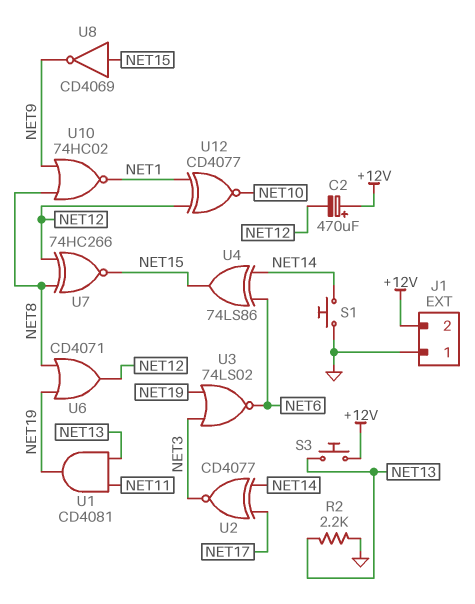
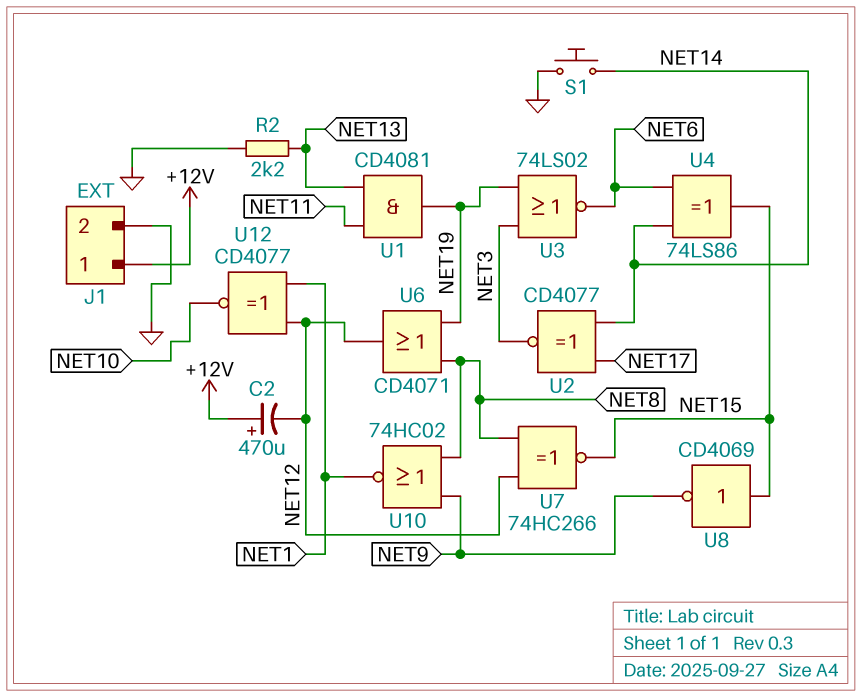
J1 pin 1: GND -> +12V
J1 pin 2: +12V -> GND
S3: button (+12V, NET13) -> none

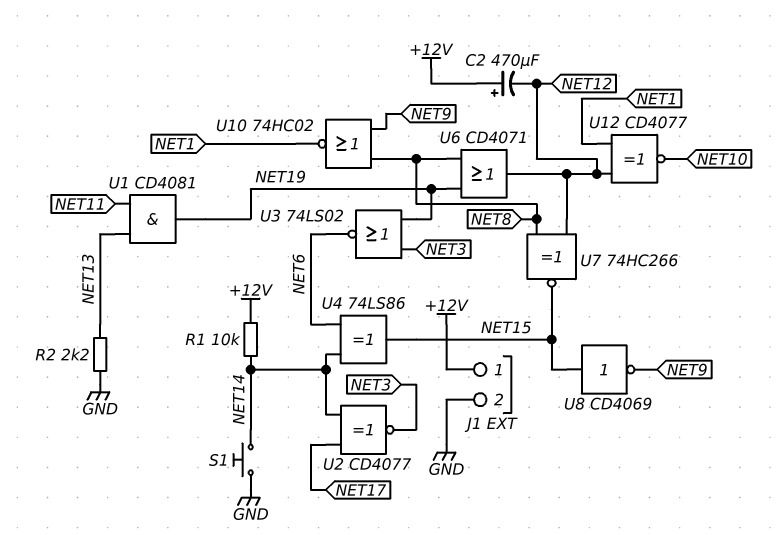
R1: none -> 10k (+12V, NET14)

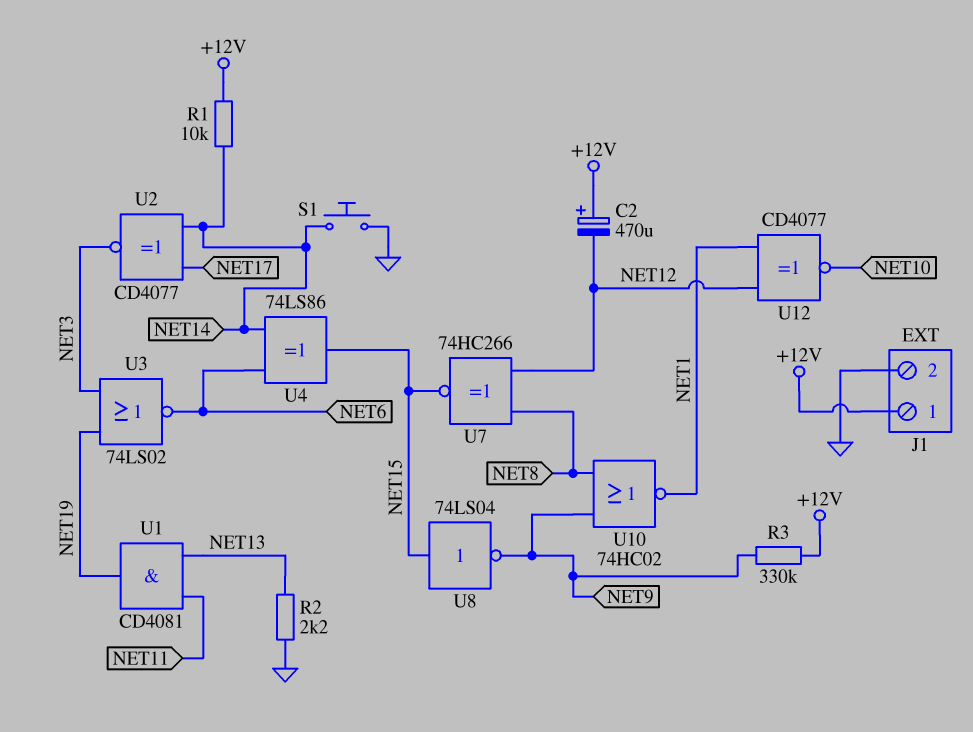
R3: none -> 330k (+12V, NET9)
U6: OR CD4071 (in NET8, in NET19, out NET12) -> none
U8: NOT CD4069 (in NET15, out NET9) -> NOT 74LS04 (in NET15, out NET9)

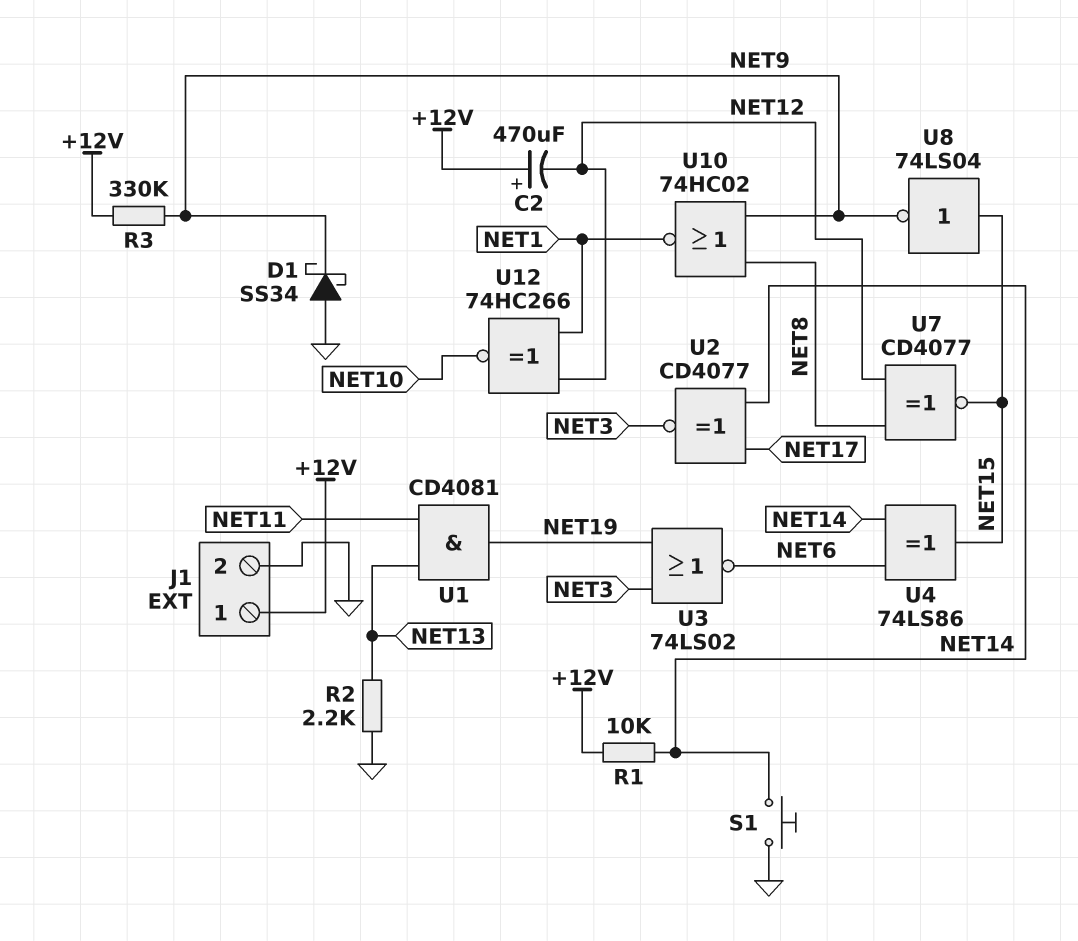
D1: none -> schottky SS34 (A GND, K NET9)
U7: XNOR 74HC266 (in NET8, in NET12, out NET15) -> XNOR CD4077 (in NET8, in NET12, out NET15)
U12: XNOR CD4077 (in NET1, in NET12, out NET10) -> XNOR 74HC266 (in NET1, in NET12, out NET10)

